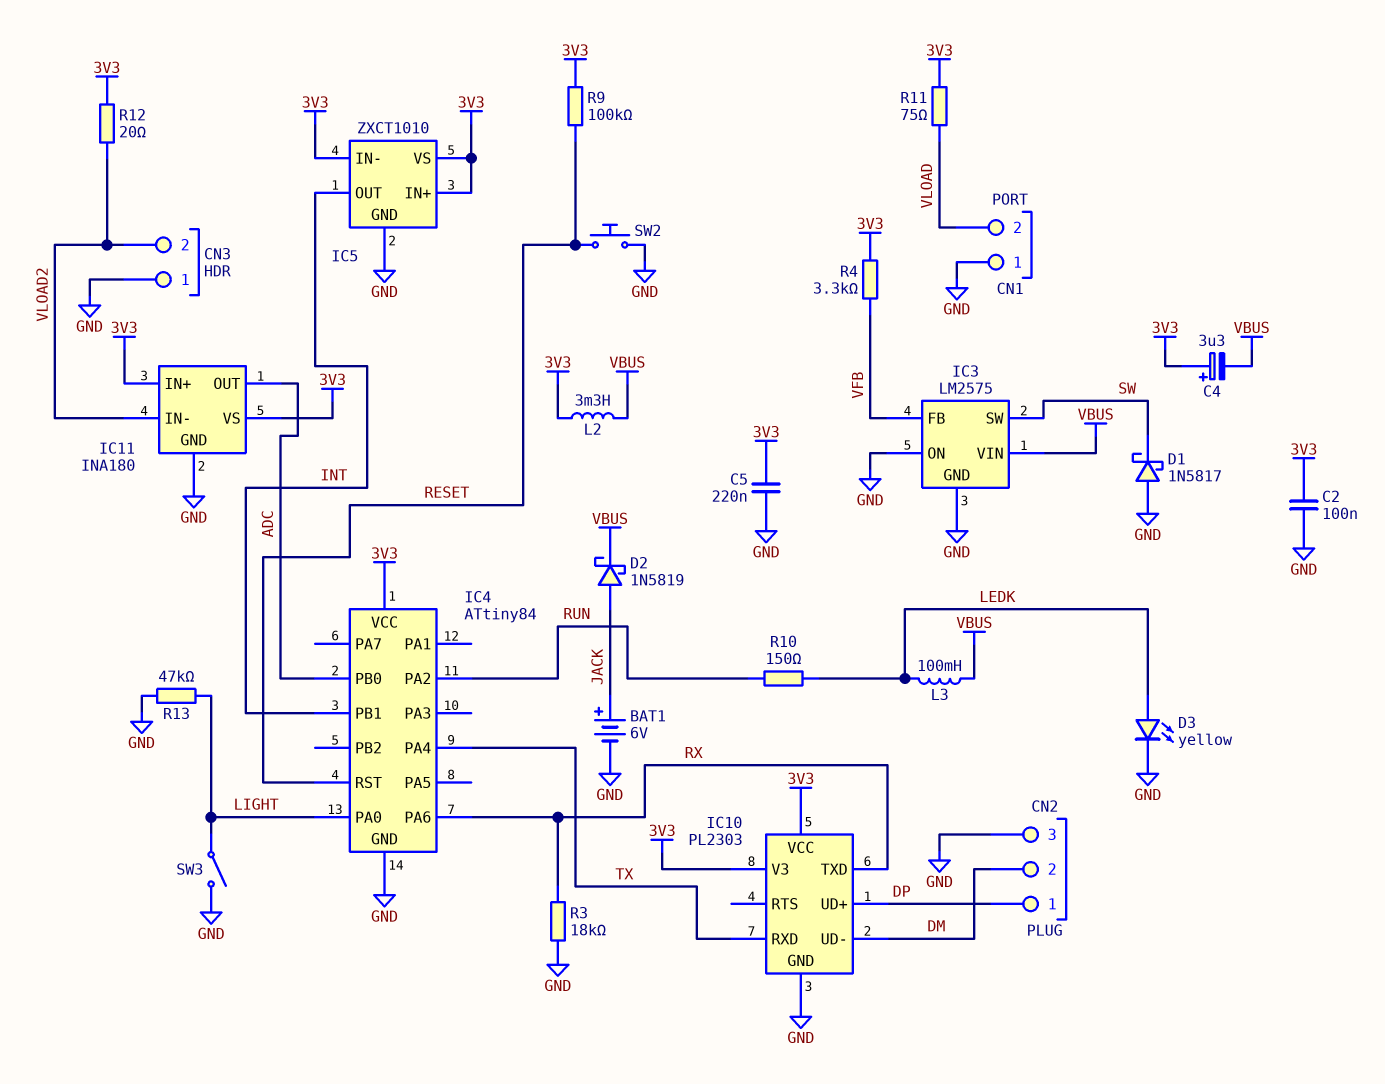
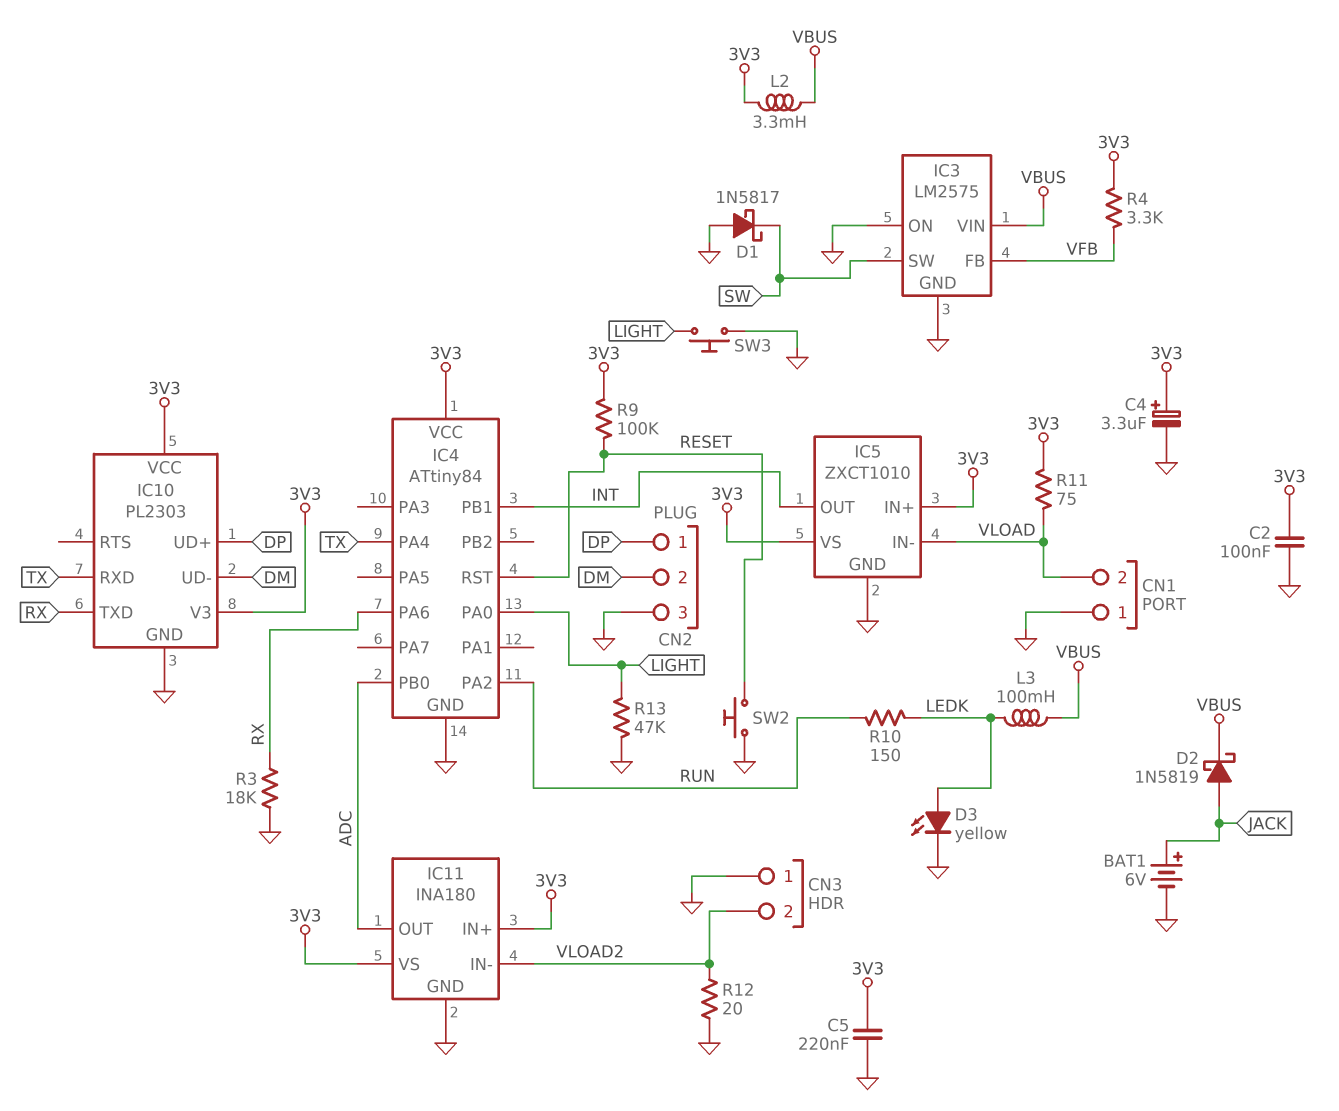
C4: 3.3uF (plus 3V3, minus VBUS) -> 3.3uF (plus 3V3, minus GND)
IC5 pin IN-: 3V3 -> VLOAD
R12: 20 (3V3, VLOAD2) -> 20 (GND, VLOAD2)
SW3: switch (GND, LIGHT) -> button (GND, LIGHT)

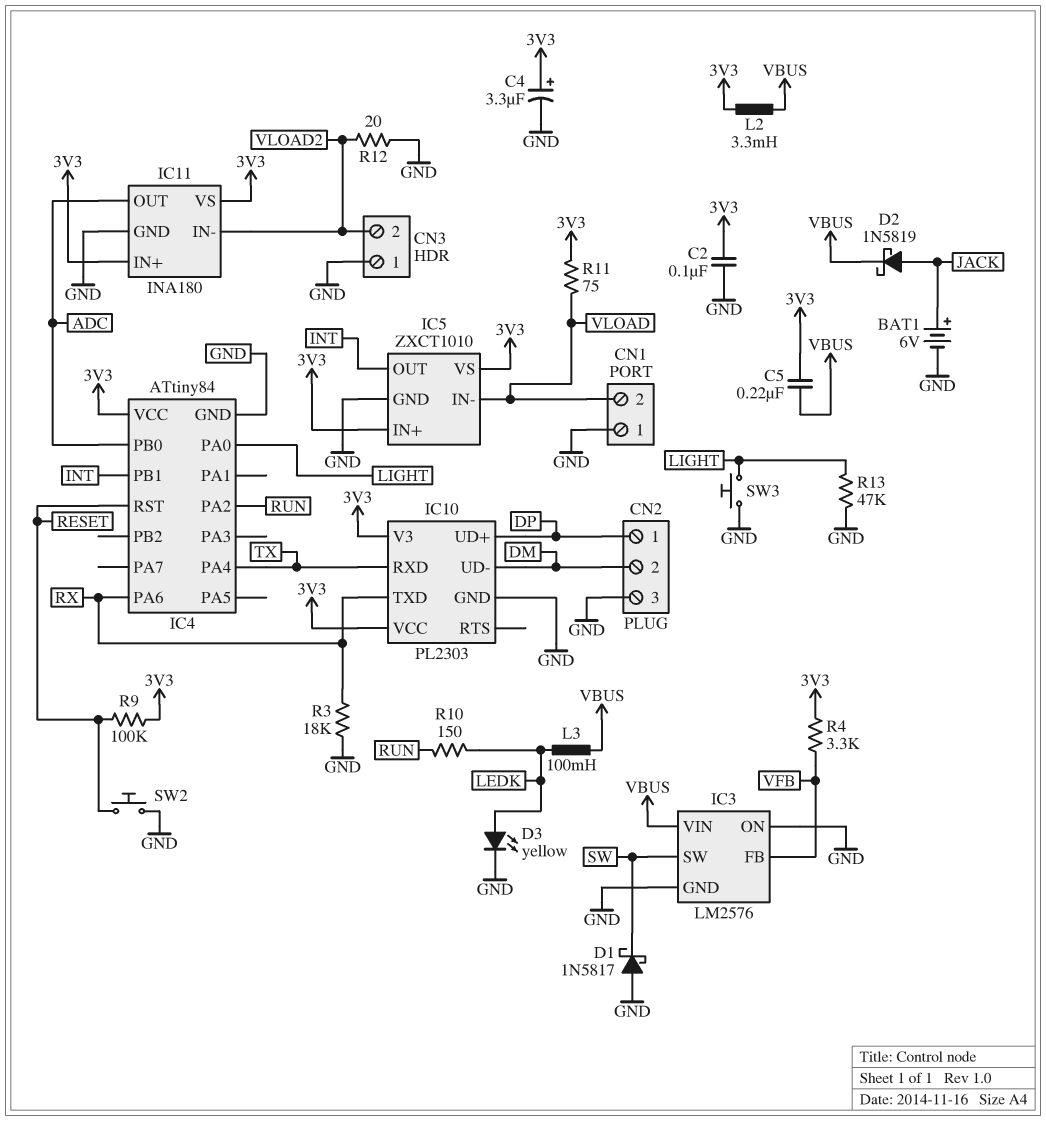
C5: 220nF (3V3, GND) -> 220nF (3V3, VBUS)
IC3: LM2575 -> LM2576

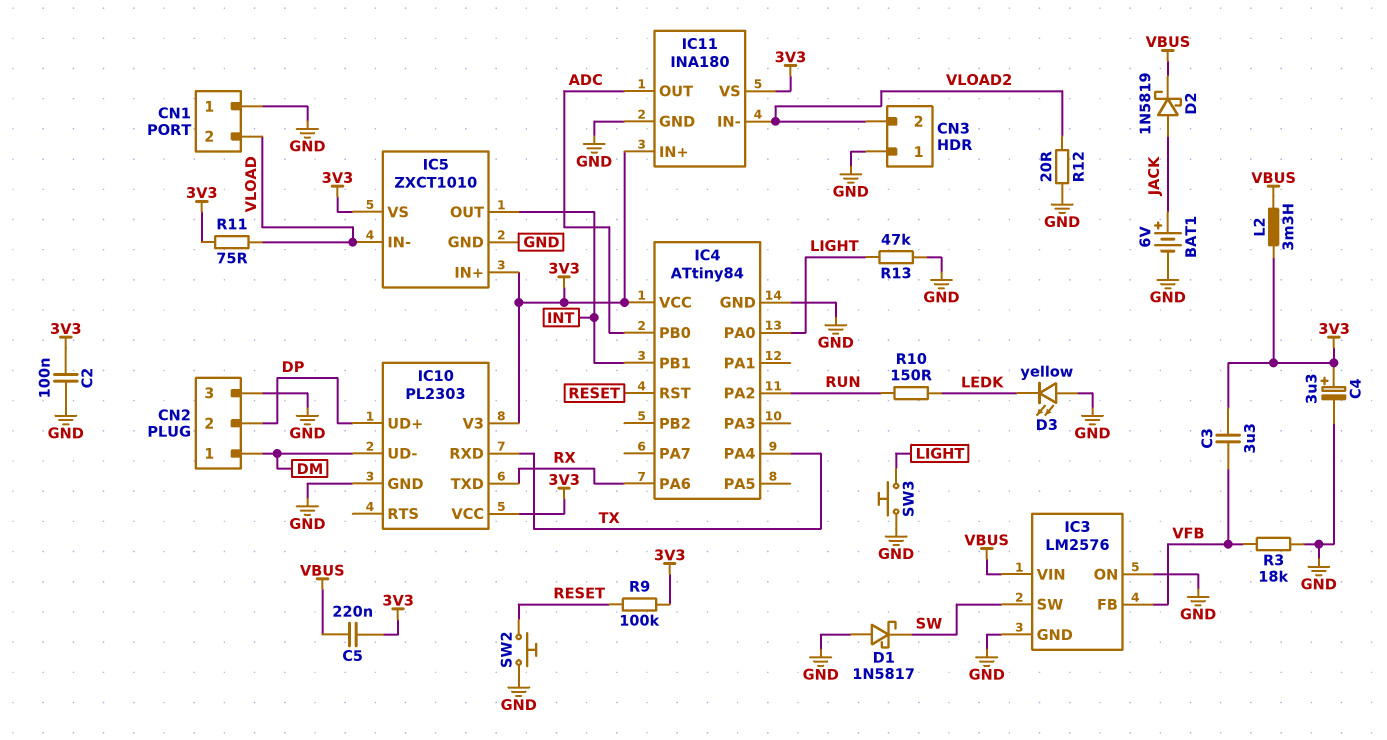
C3: none -> 3.3uF (3V3, VFB)
CN2 pin 1: DP -> DM
CN2 pin 2: DM -> DP
D3: LED yellow (A LEDK, K GND) -> LED yellow (A GND, K LEDK)
L3: 100mH (LEDK, VBUS) -> none
R3: 18k (GND, RX) -> 18k (GND, VFB)
R4: 3.3k (3V3, VFB) -> none

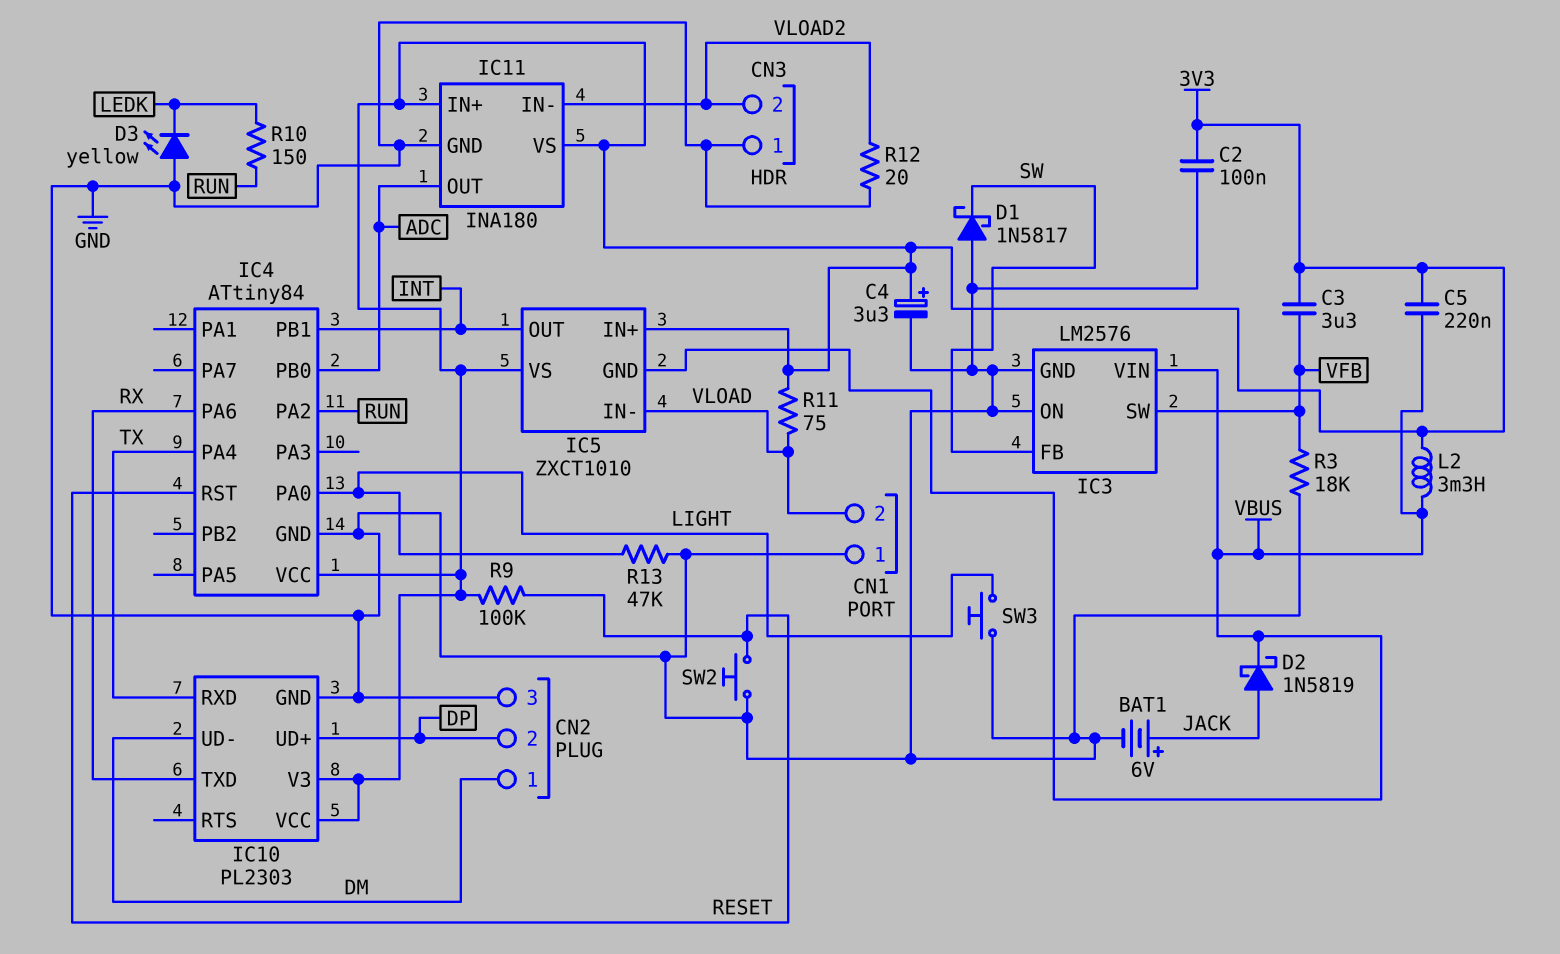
IC3 pin FB: VFB -> SW
IC3 pin SW: SW -> VFB
IC5 pin GND: GND -> VBUS

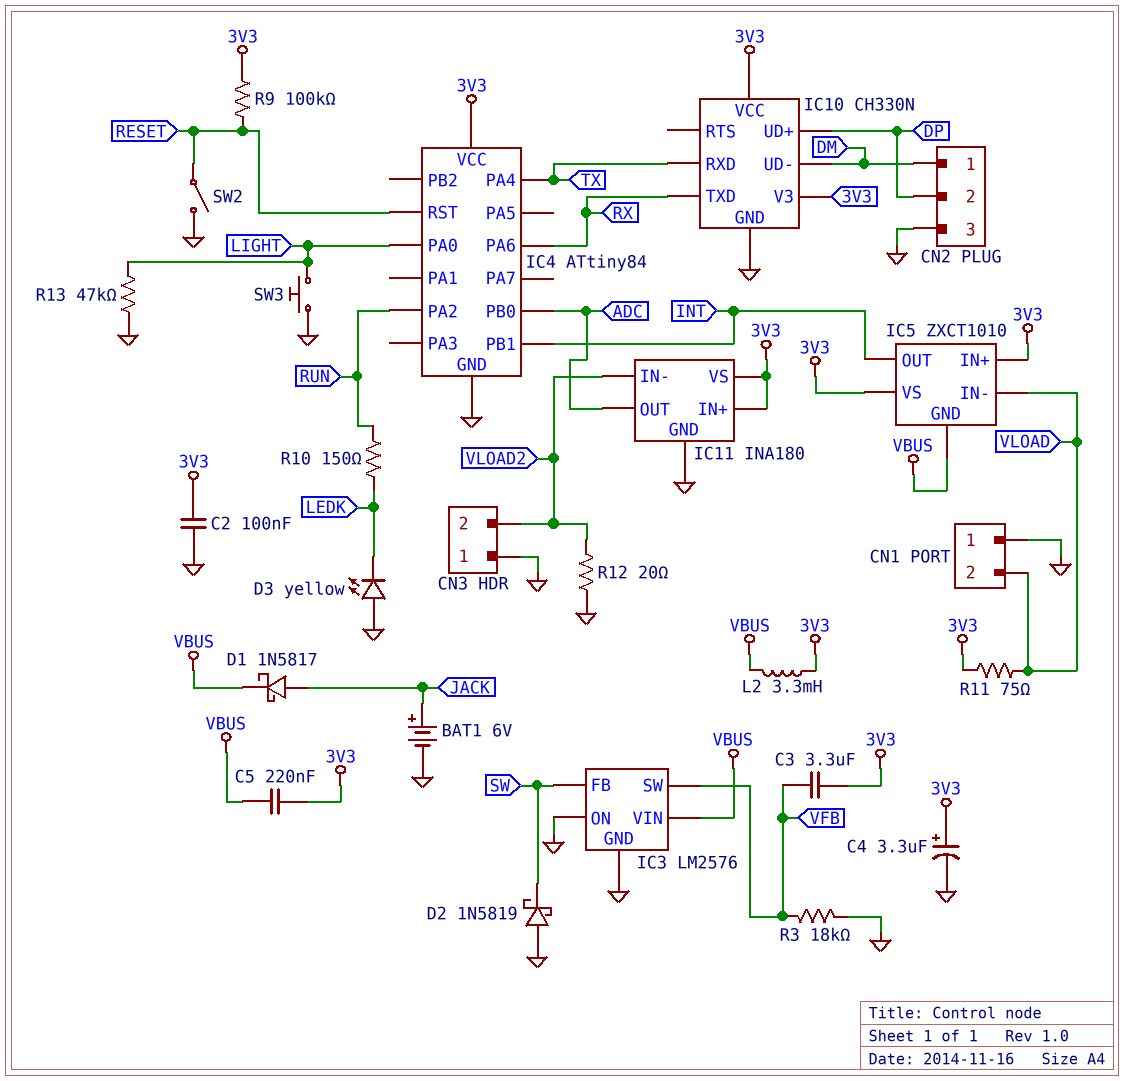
D1: schottky 1N5817 (A GND, K SW) -> schottky 1N5817 (A JACK, K VBUS)
D2: schottky 1N5819 (A JACK, K VBUS) -> schottky 1N5819 (A GND, K SW)
IC10: PL2303 -> CH330N
SW2: button (GND, RESET) -> switch (GND, RESET)

